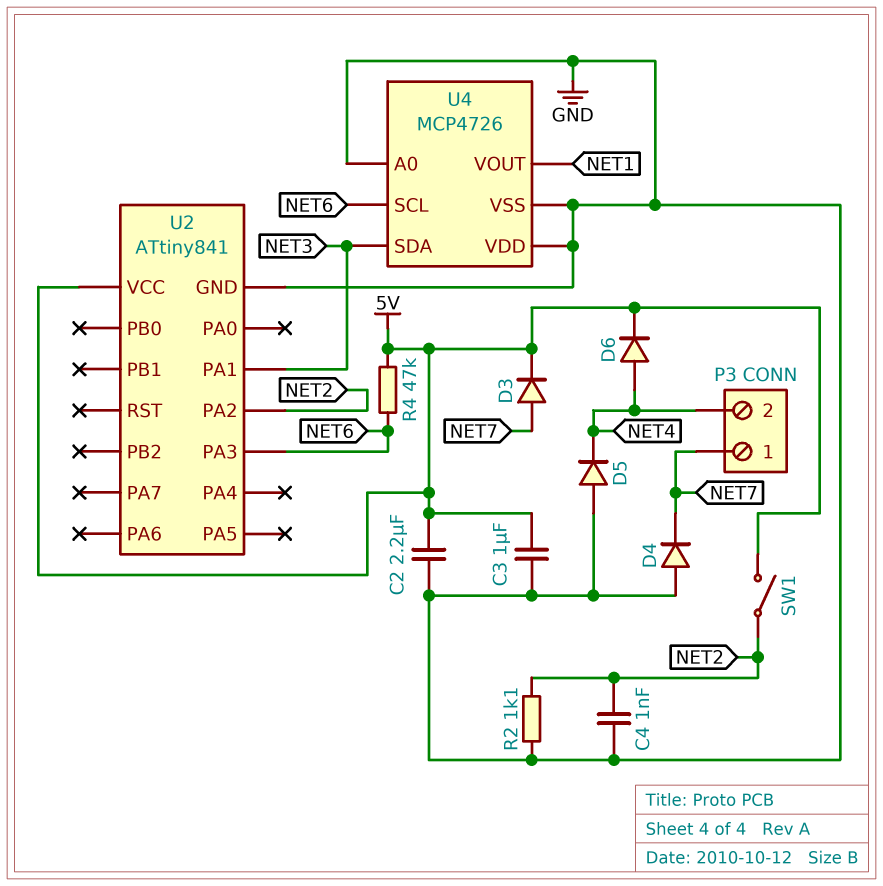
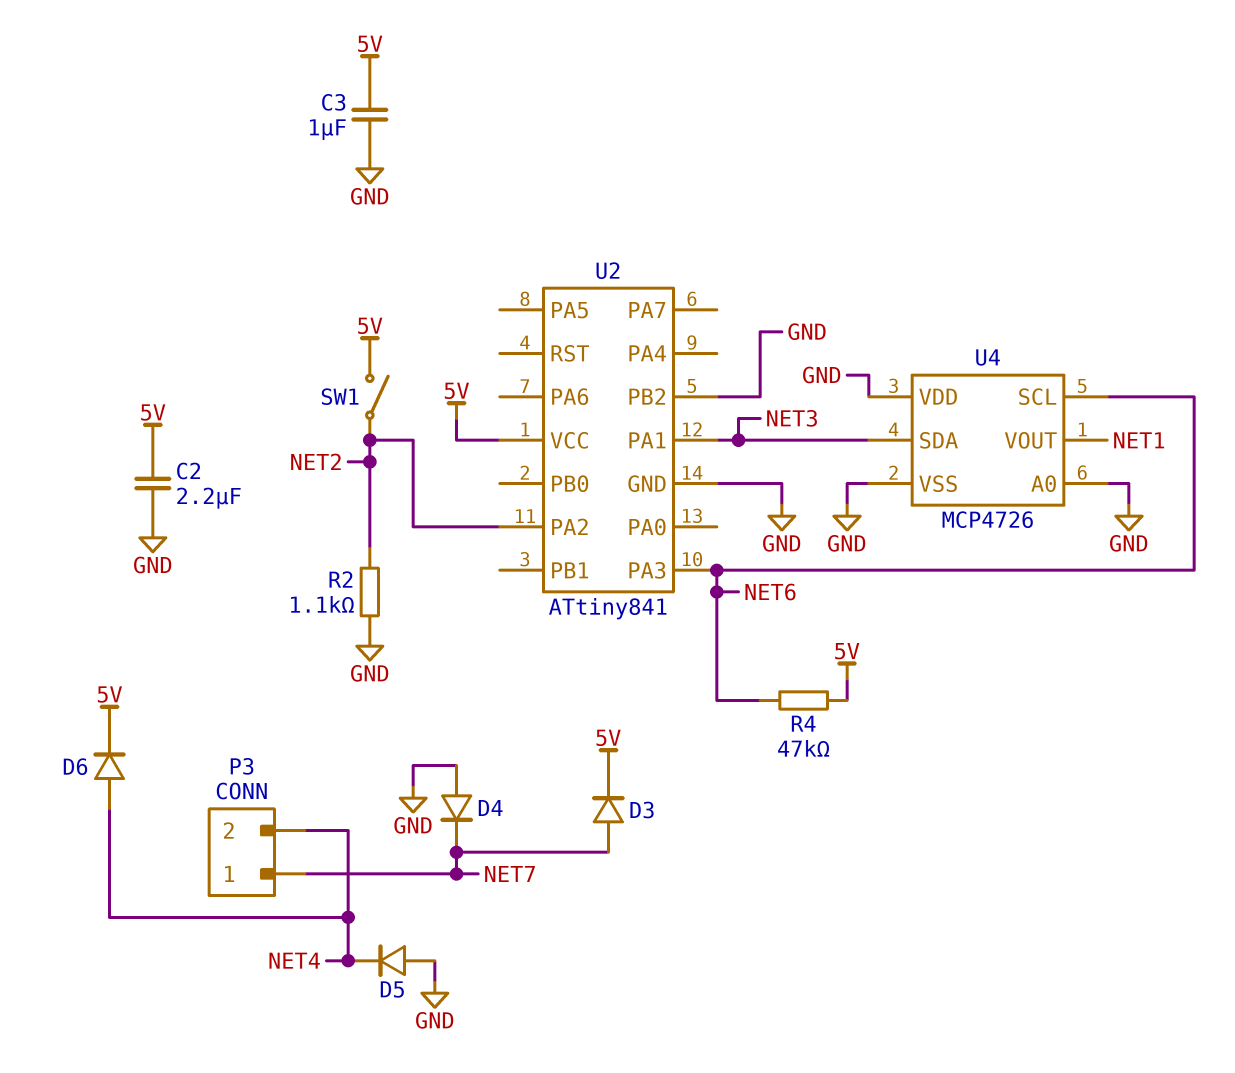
C4: 1nF (GND, NET2) -> none
U2 pin PB2: none -> GND

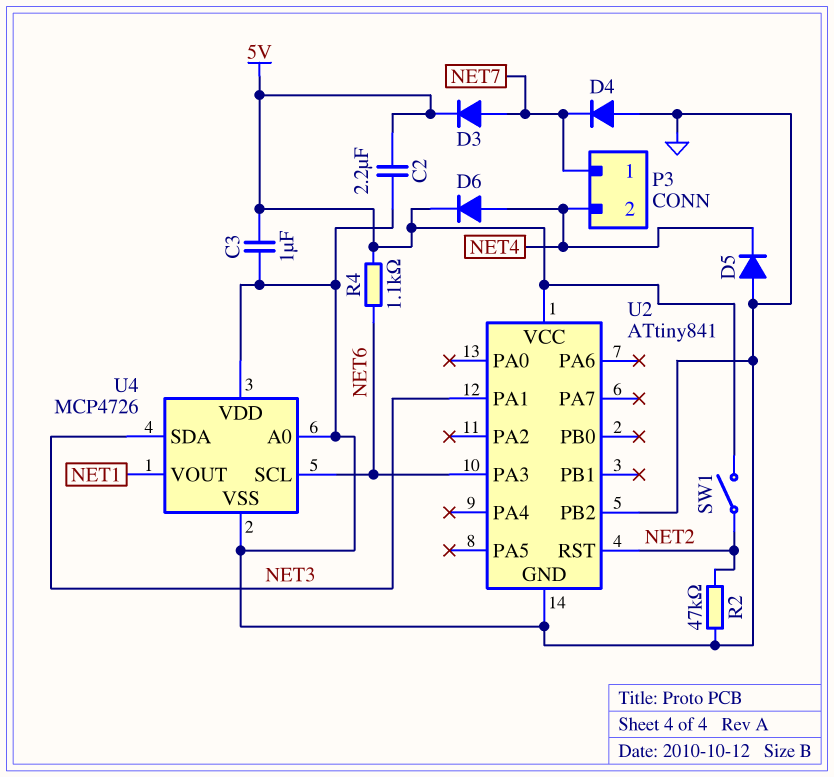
R2: 1.1k (GND, NET2) -> 47k (GND, NET2)
R4: 47k (5V, NET6) -> 1.1k (5V, NET6)
U2 pin PA2: NET2 -> none
U2 pin RST: none -> NET2

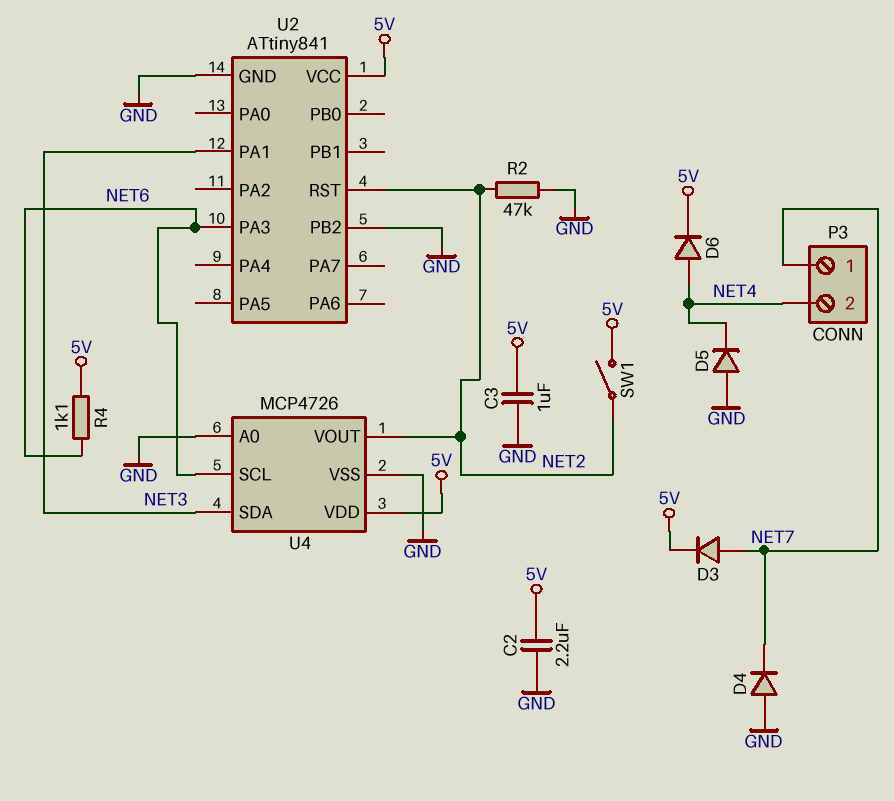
U4 pin VDD: GND -> 5V
U4 pin VOUT: NET1 -> NET2

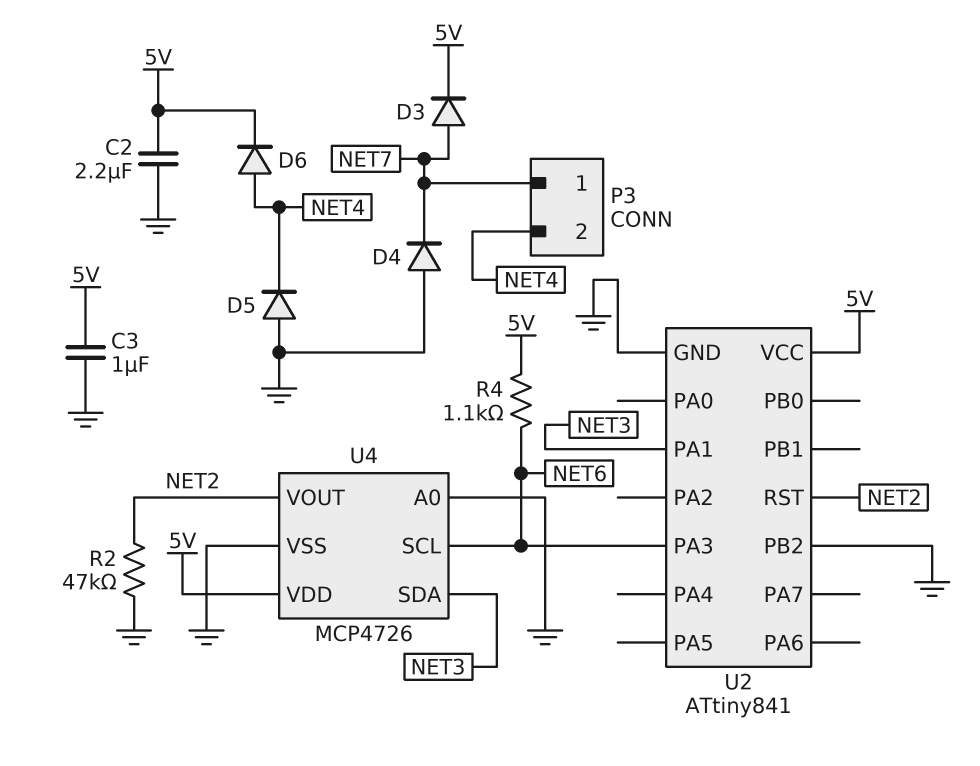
SW1: switch (5V, NET2) -> none

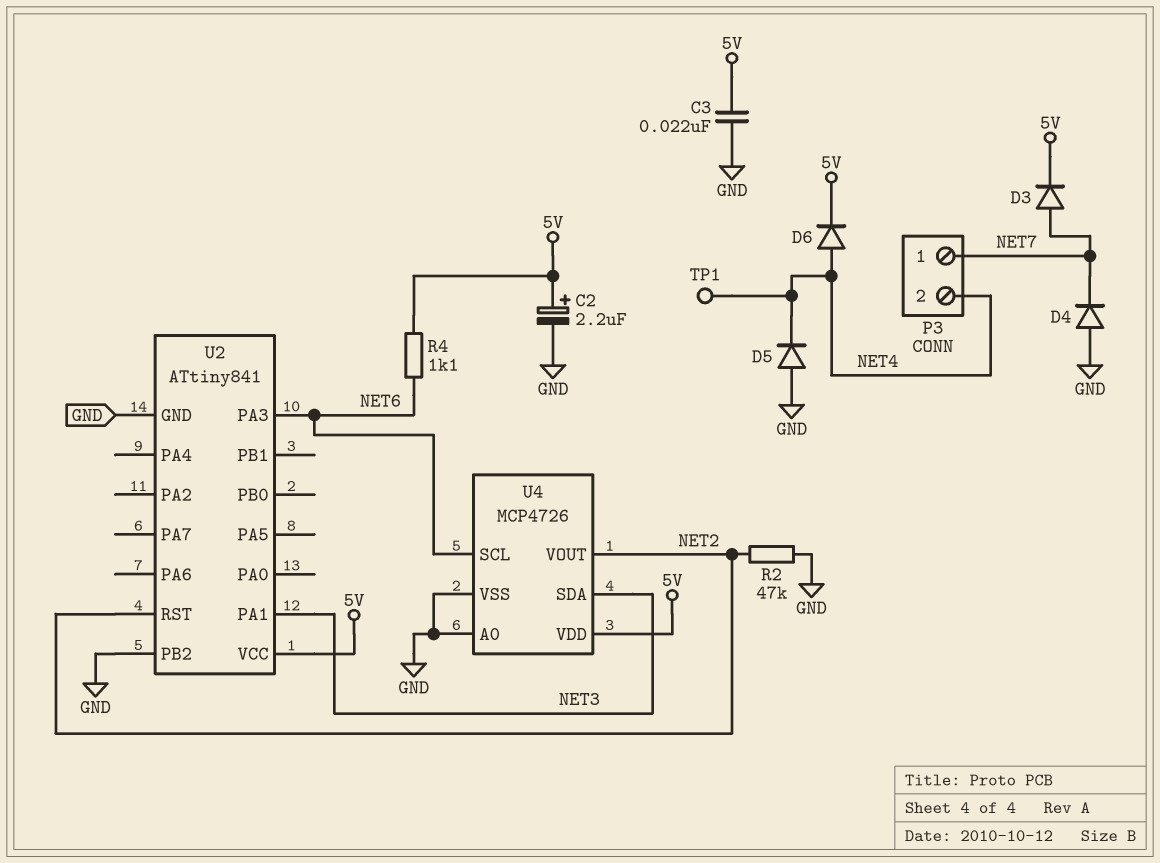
C2: 2.2uF (5V, GND) -> 2.2uF (plus 5V, minus GND)
C3: 1uF (5V, GND) -> 22nF (5V, GND)
TP1: none -> test point (NET4)

